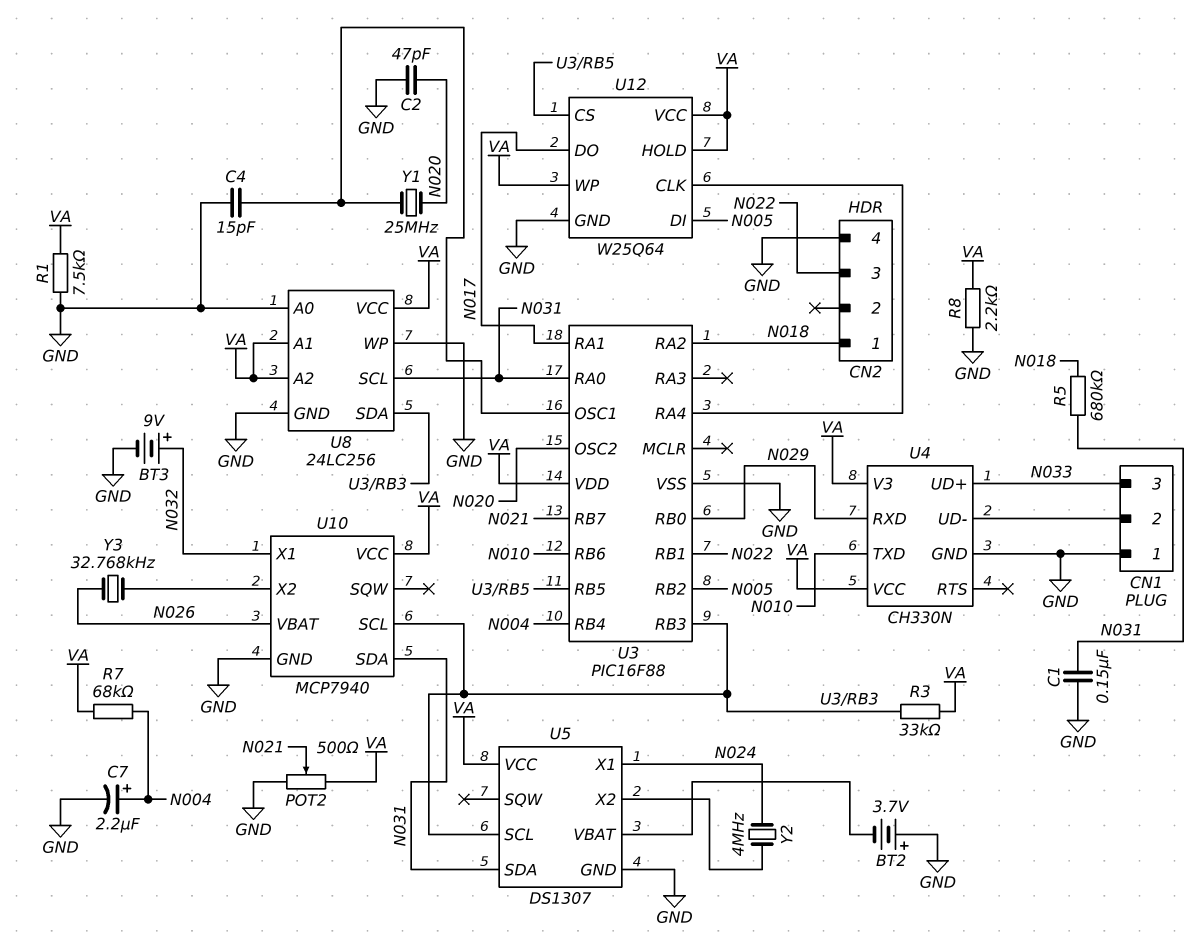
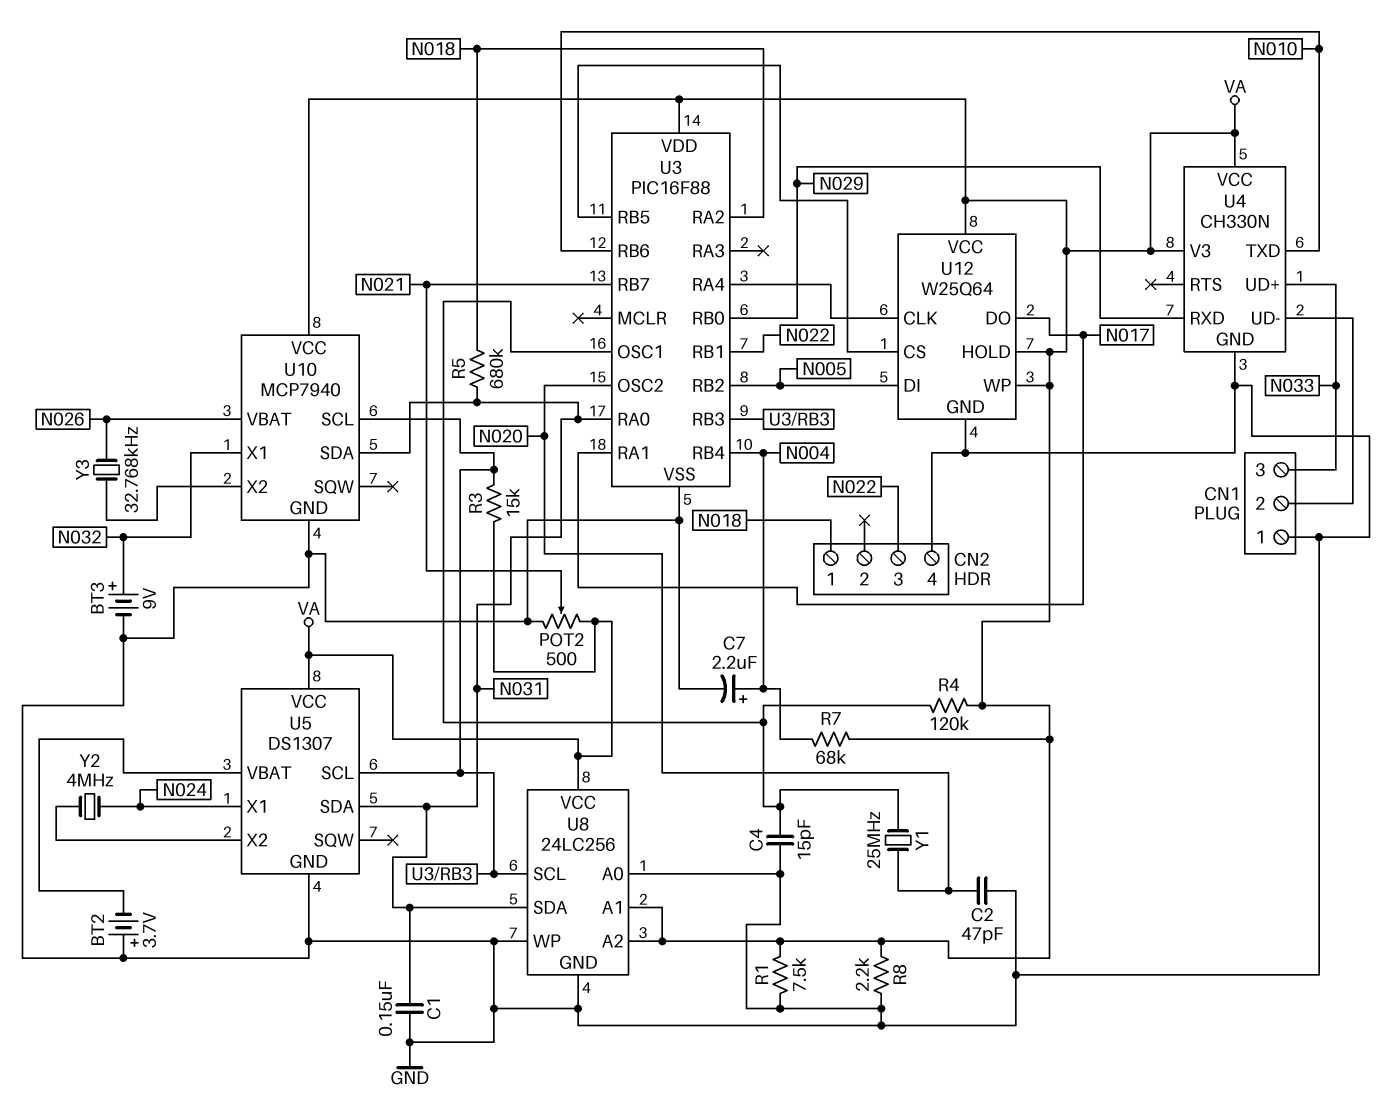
R3: 33k (U3/RB3, VA) -> 15k (U3/RB3, VA)
R4: none -> 120k (U3/OSC1, VA)
U8 pin SCL: N031 -> U3/RB3
U8 pin SDA: U3/RB3 -> N031

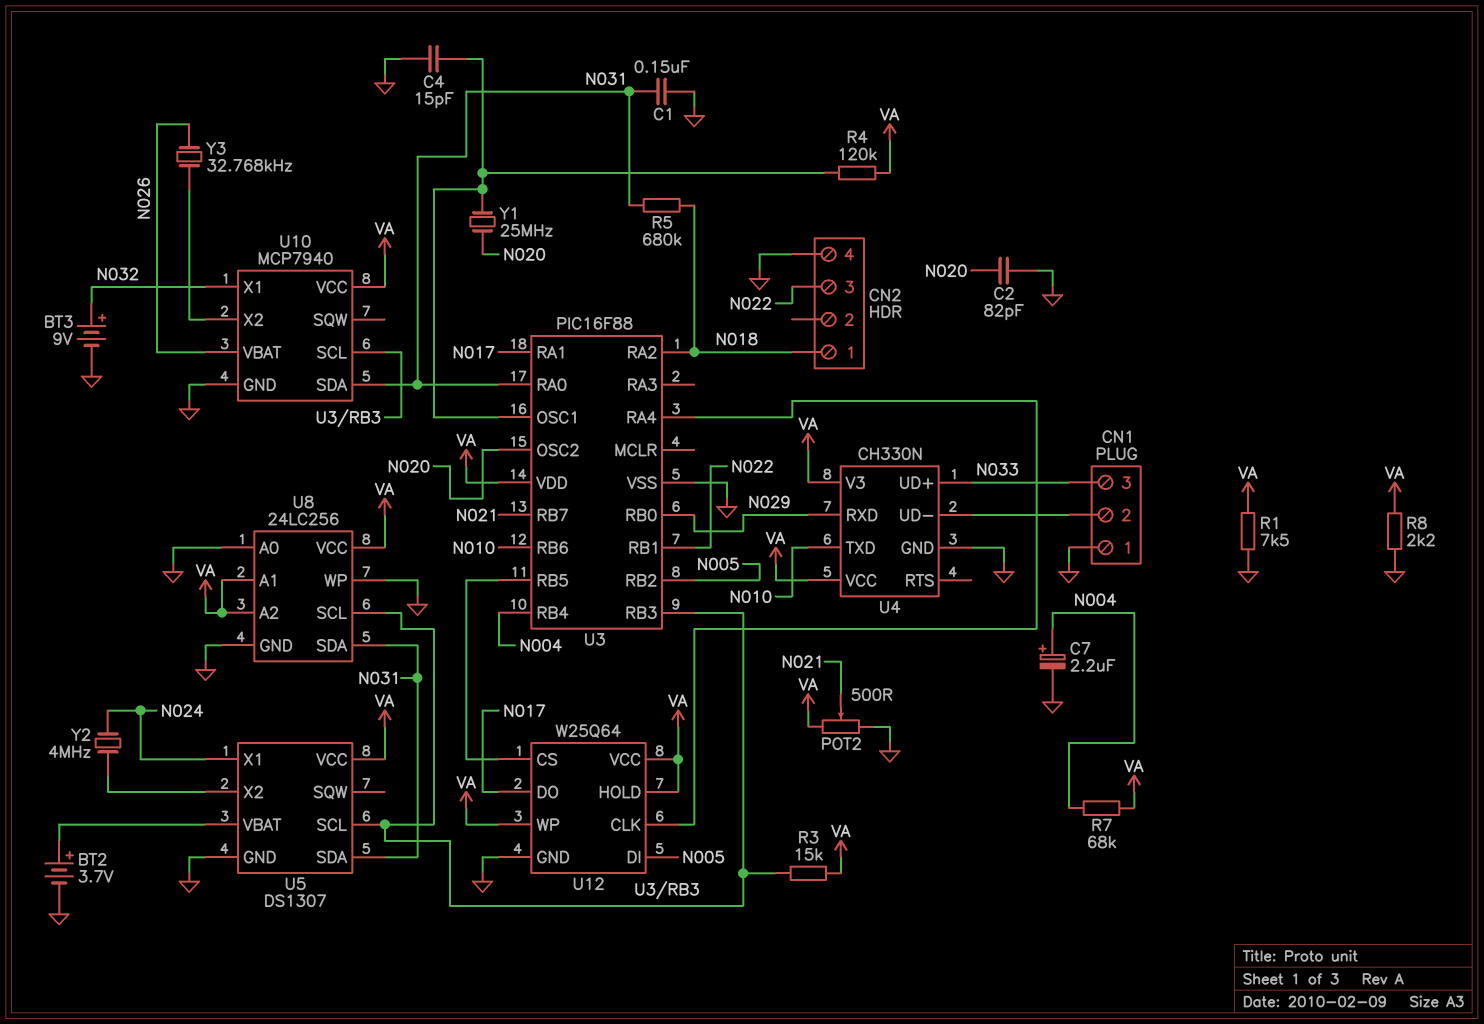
BT2: 3.7V (plus GND, minus U5/VBAT) -> 3.7V (plus U5/VBAT, minus GND)
C2: 47pF (GND, N020) -> 82pF (GND, N020)

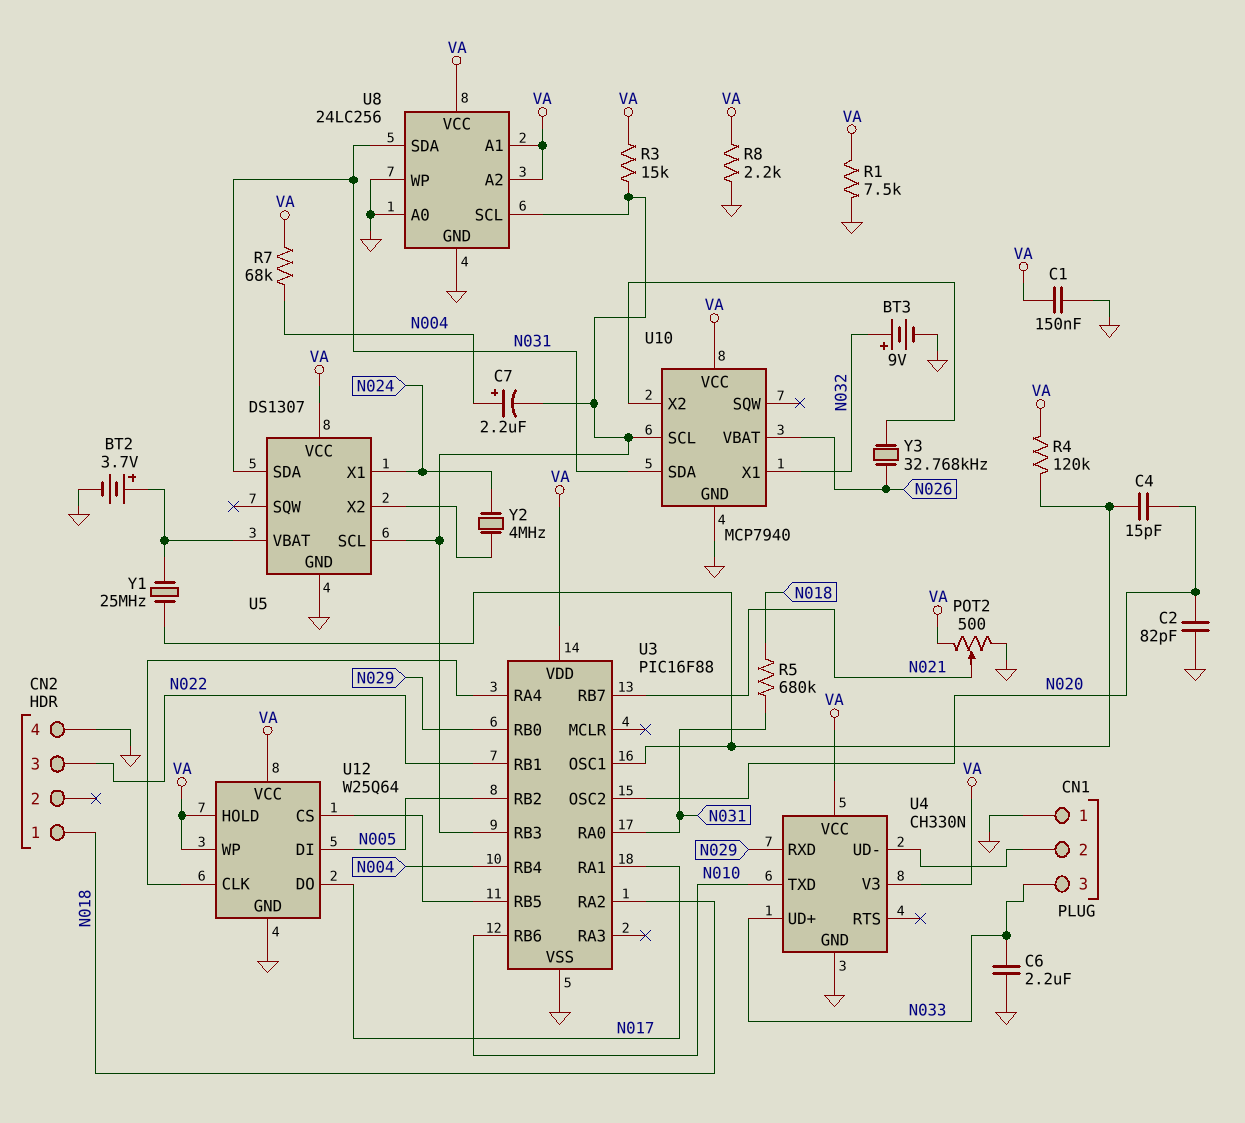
C1: 150nF (GND, N031) -> 150nF (GND, VA)
C4: 15pF (GND, U3/OSC1) -> 15pF (N020, U3/OSC1)
C6: none -> 2.2uF (GND, N033)
C7: 2.2uF (plus N004, minus GND) -> 2.2uF (plus N004, minus U3/RB3)
Y1: 25MHz (N020, U3/OSC1) -> 25MHz (U3/OSC1, U5/VBAT)

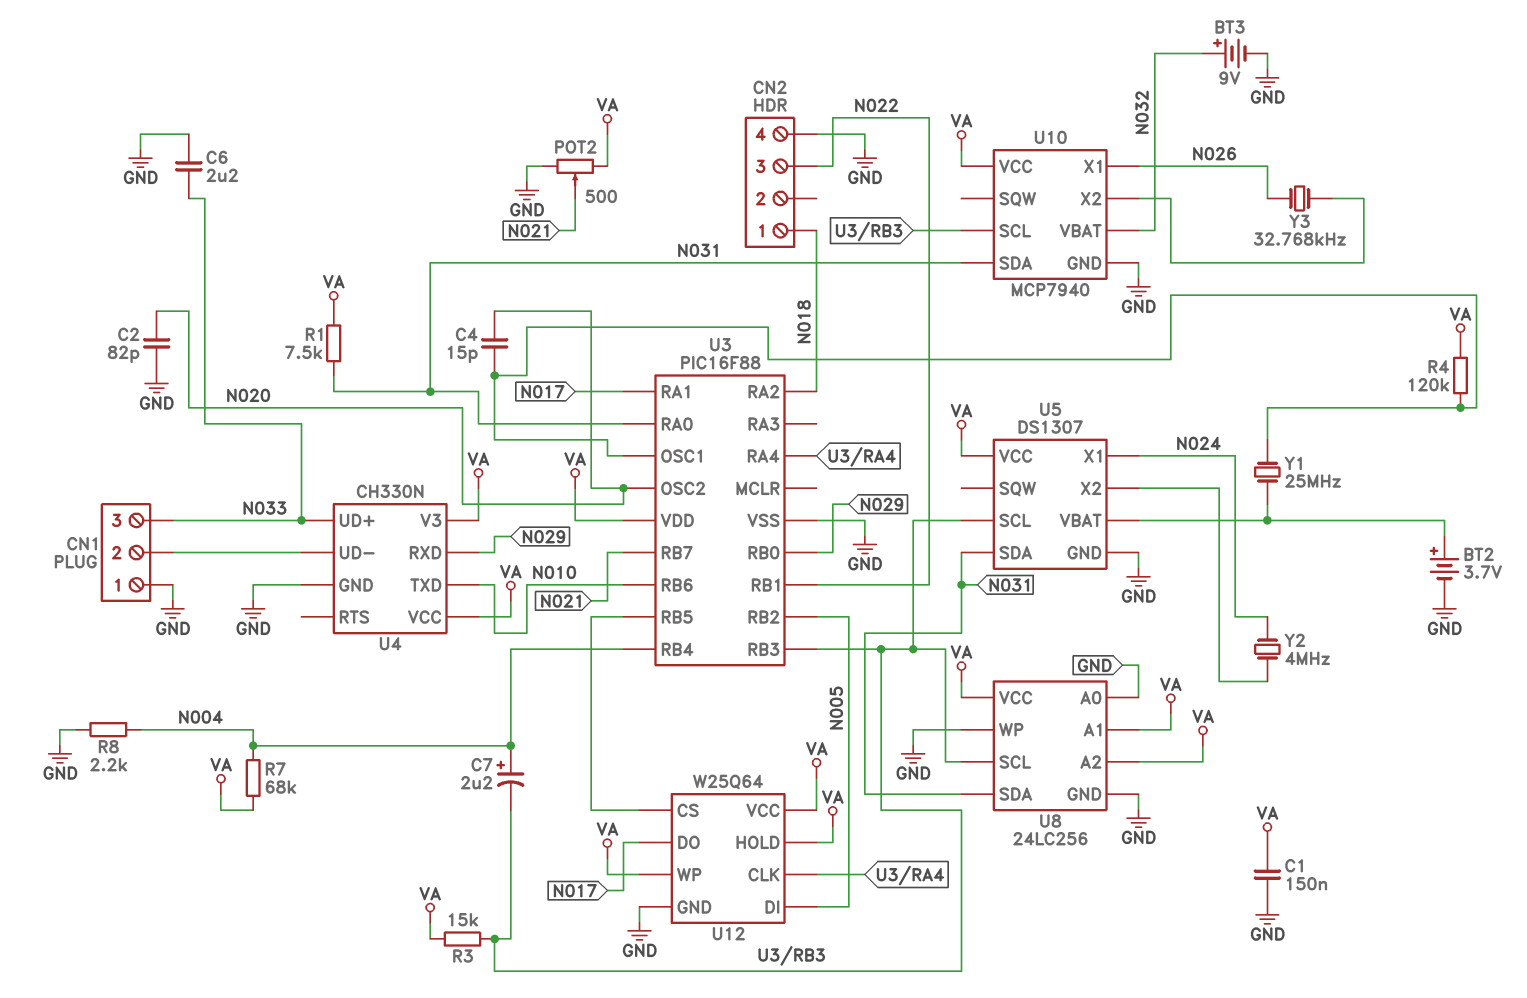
R1: 7.5k (GND, VA) -> 7.5k (N031, VA)
R5: 680k (N018, N031) -> none
R8: 2.2k (GND, VA) -> 2.2k (GND, N004)
U10 pin VBAT: N026 -> N032
U10 pin X1: N032 -> N026

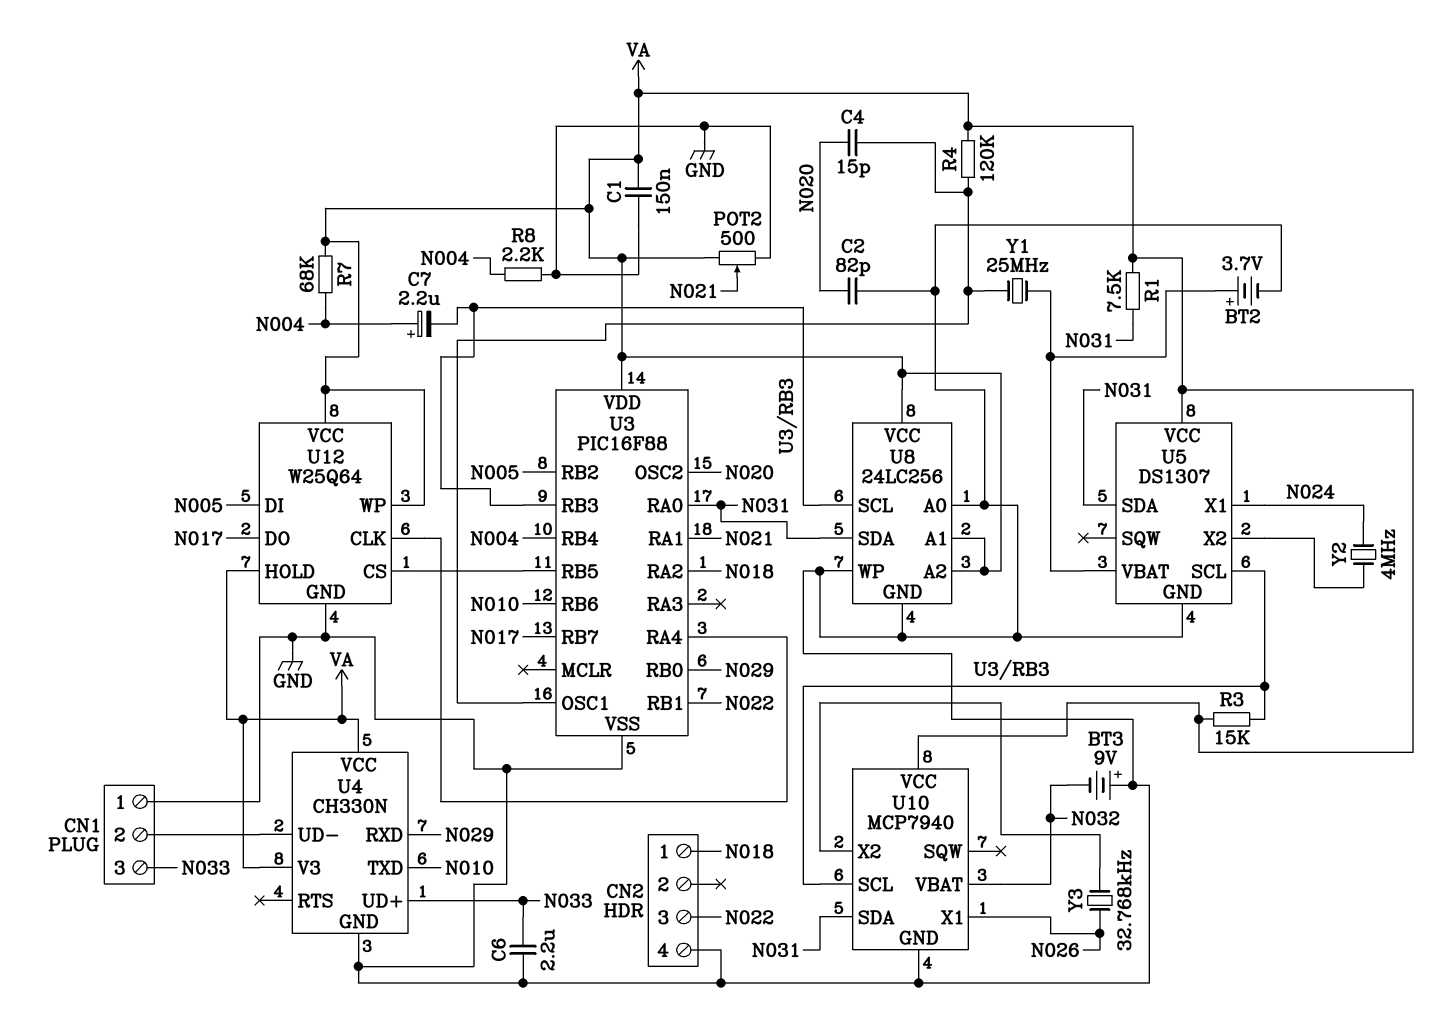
BT3: 9V (plus N032, minus GND) -> 9V (plus GND, minus N032)
U3 pin RA1: N017 -> N021
U3 pin RB7: N021 -> N017

